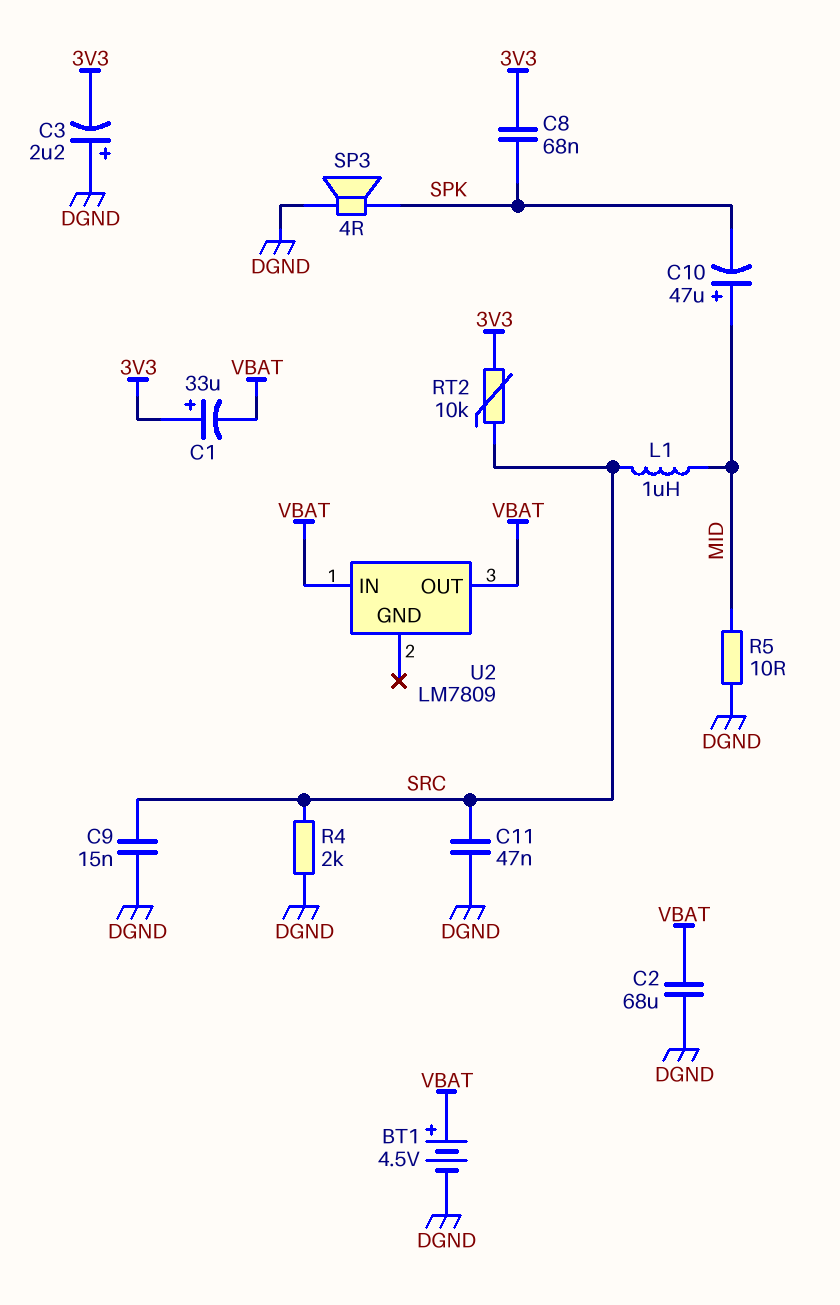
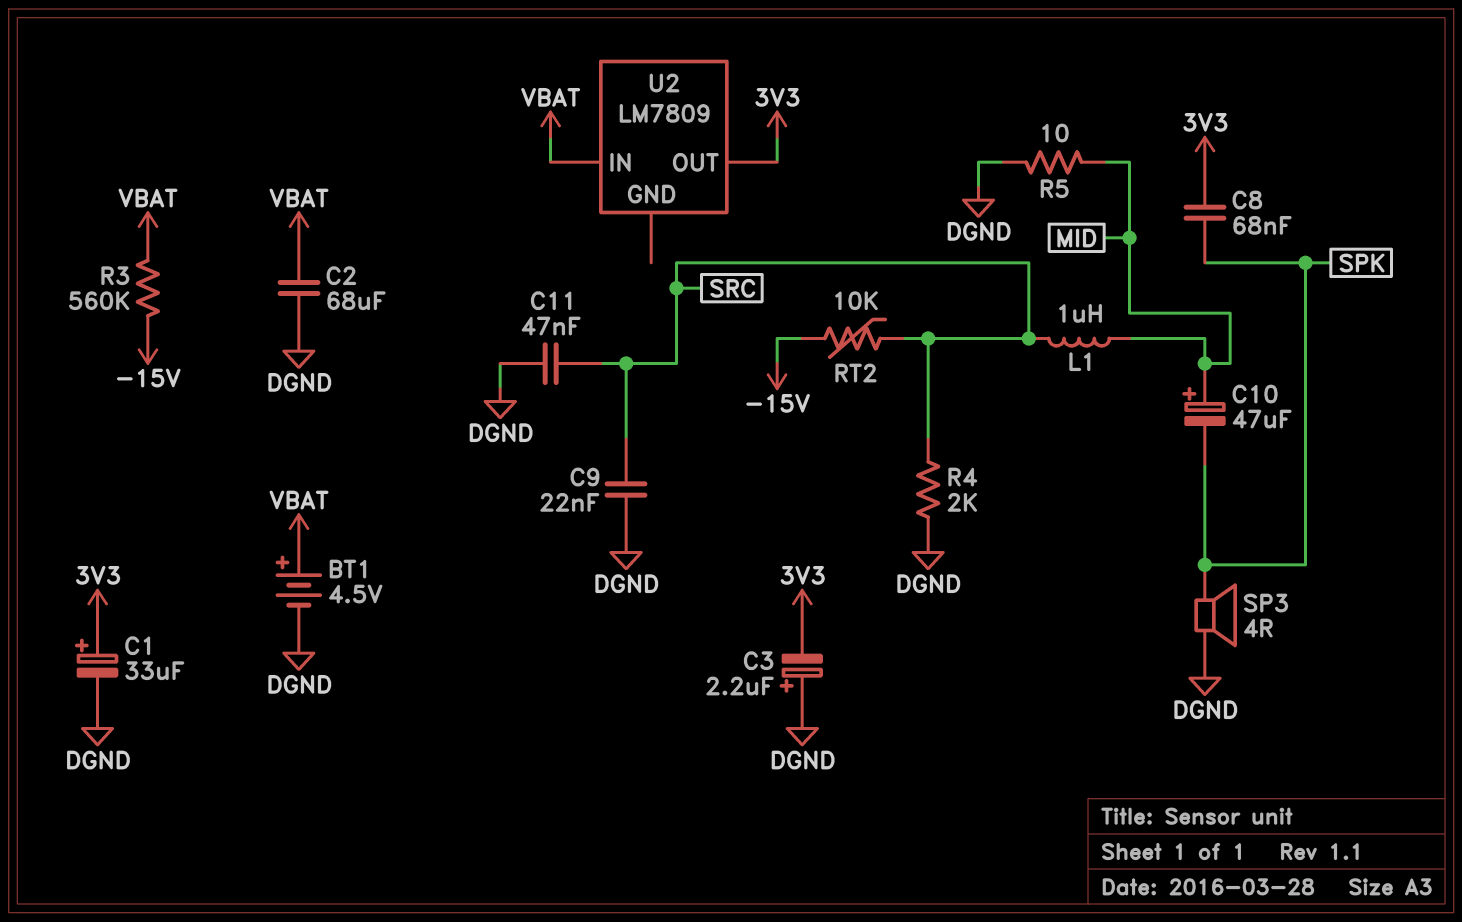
C1: 33uF (plus 3V3, minus VBAT) -> 33uF (plus 3V3, minus DGND)
C9: 15nF (DGND, SRC) -> 22nF (DGND, SRC)
R3: none -> 560k (-15V, VBAT)
RT2: 10k (3V3, SRC) -> 10k (-15V, SRC)
U2 pin OUT: VBAT -> 3V3

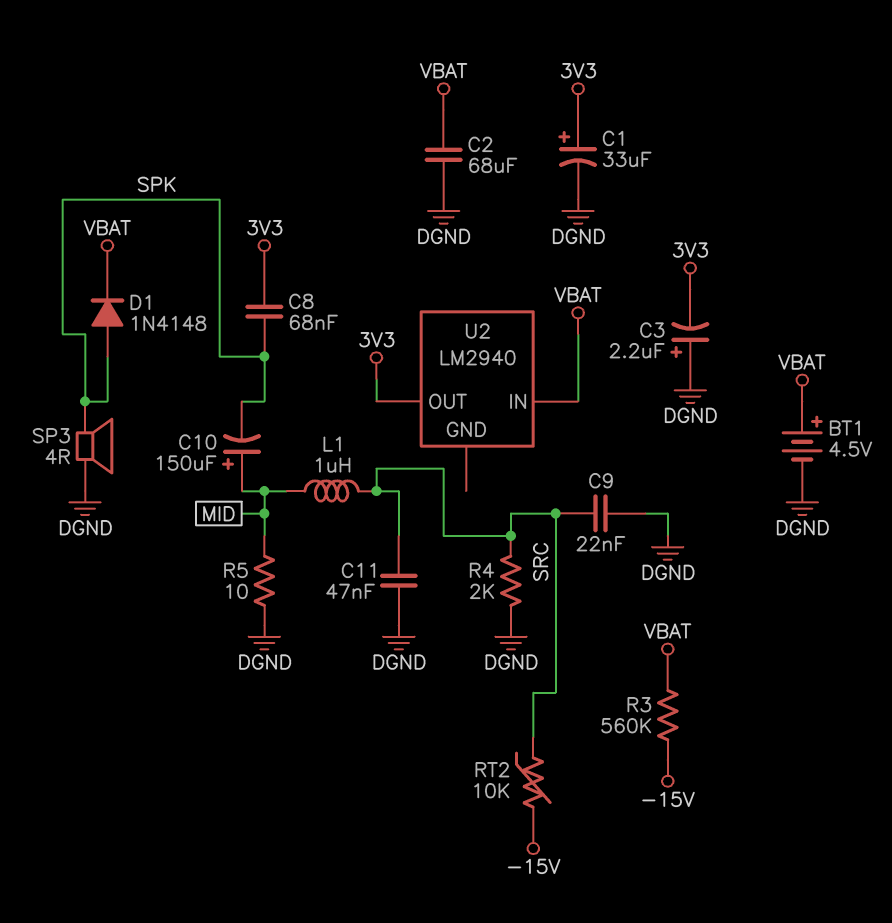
C10: 47uF (plus MID, minus SPK) -> 150uF (plus MID, minus SPK)
D1: none -> diode 1N4148 (A SPK, K VBAT)
U2: LM7809 -> LM2940

